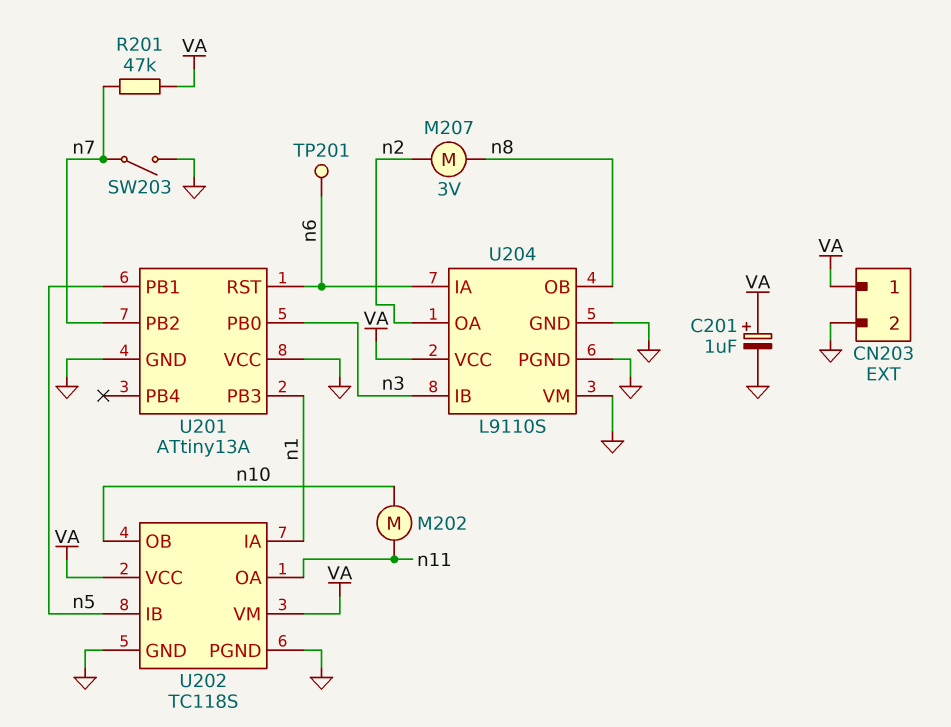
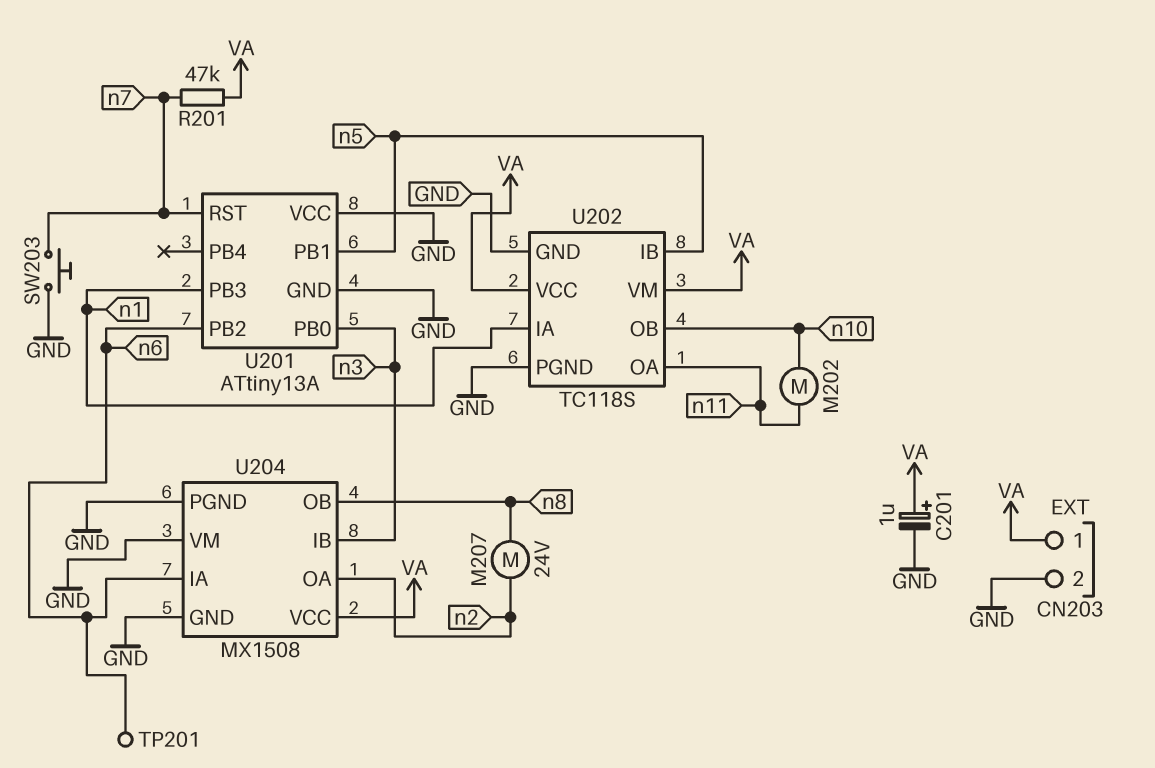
M207: motor 3V (n2, n8) -> motor 24V (n2, n8)
SW203: switch (GND, n7) -> button (GND, n7)
U201 pin PB2: n7 -> n6
U201 pin RST: n6 -> n7
U204: L9110S -> MX1508

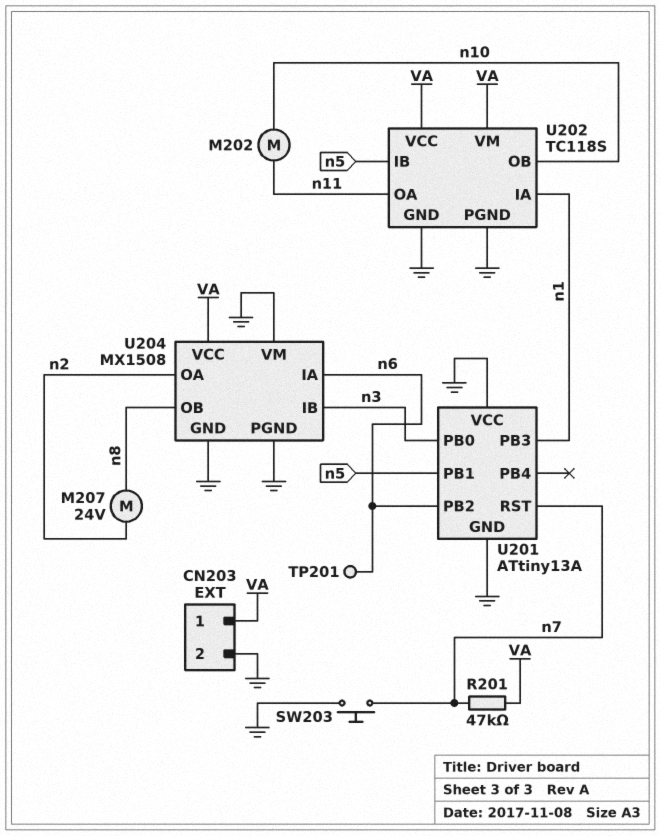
C201: 1uF (plus VA, minus GND) -> none

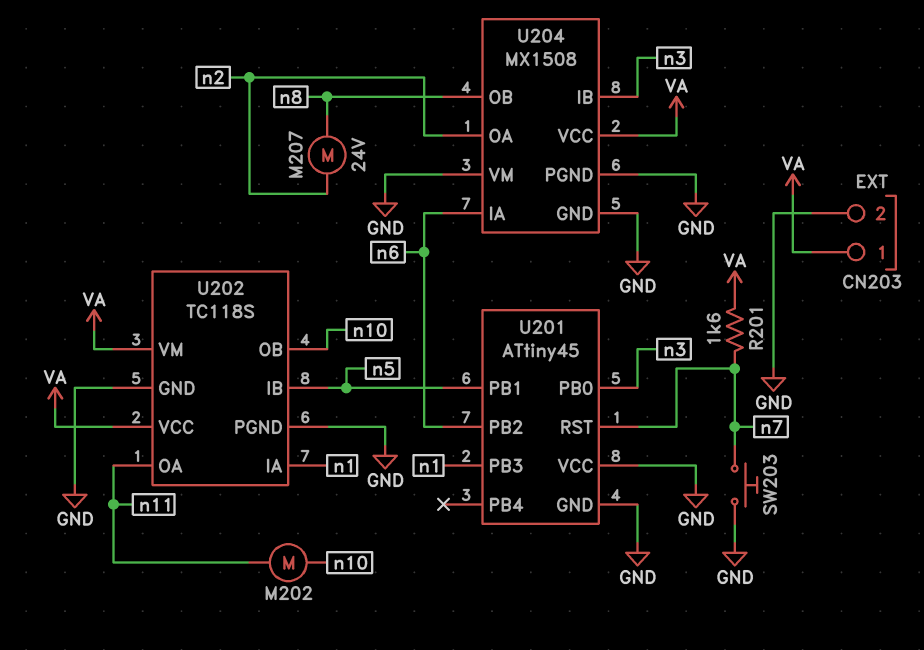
R201: 47k (VA, n7) -> 1.6k (VA, n7)
TP201: test point (n6) -> none
U201: ATtiny13A -> ATtiny45

